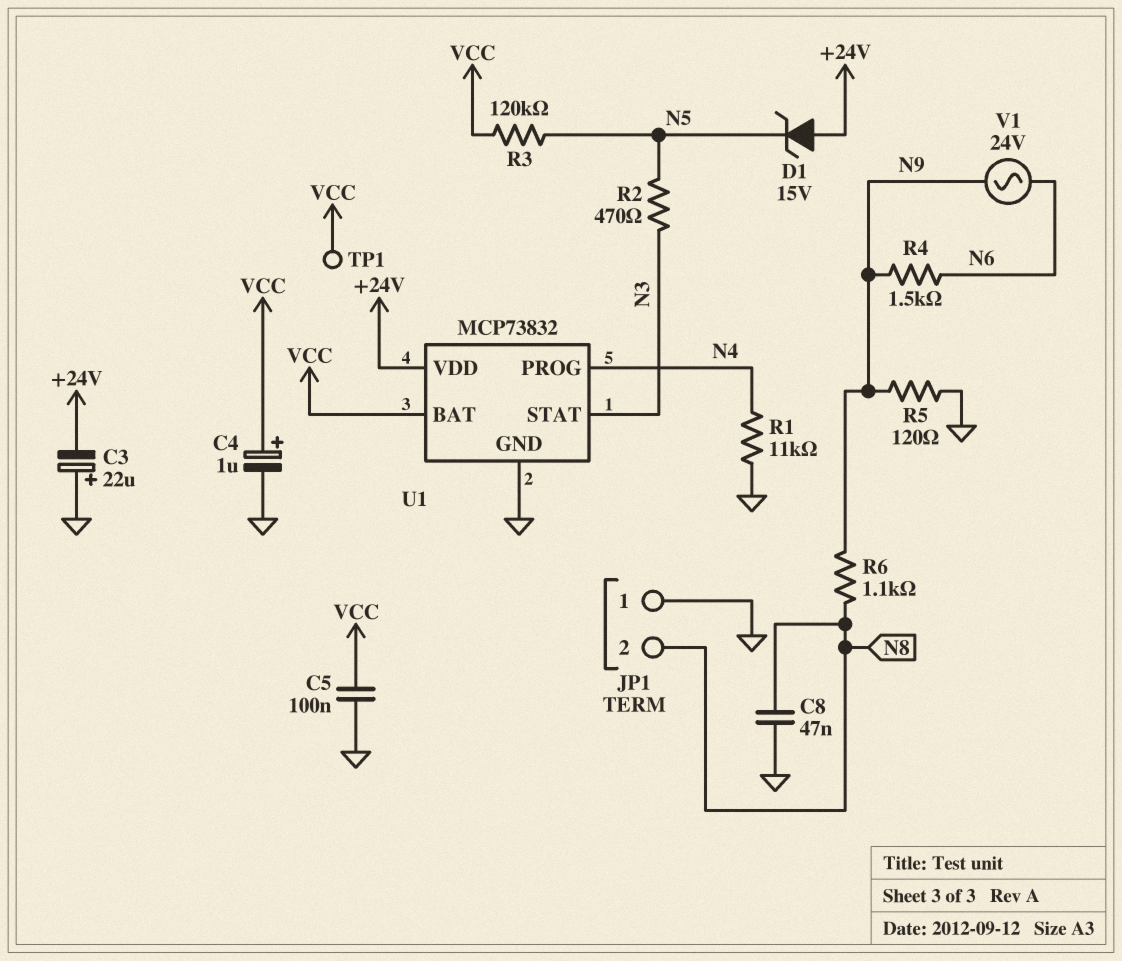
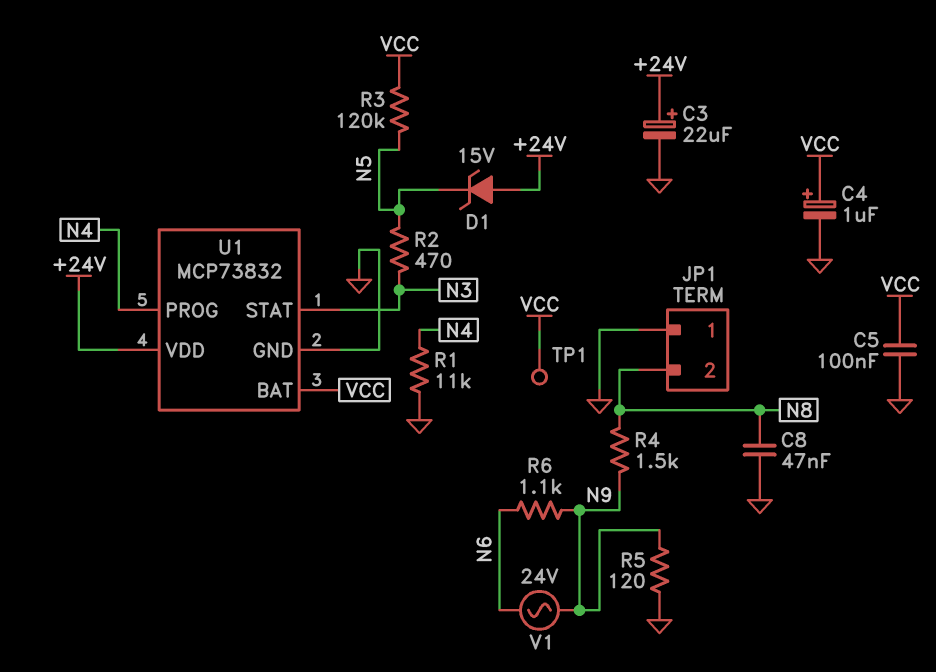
C3: 22uF (plus GND, minus +24V) -> 22uF (plus +24V, minus GND)
R4: 1.5k (N6, N9) -> 1.5k (N8, N9)
R6: 1.1k (N8, N9) -> 1.1k (N6, N9)

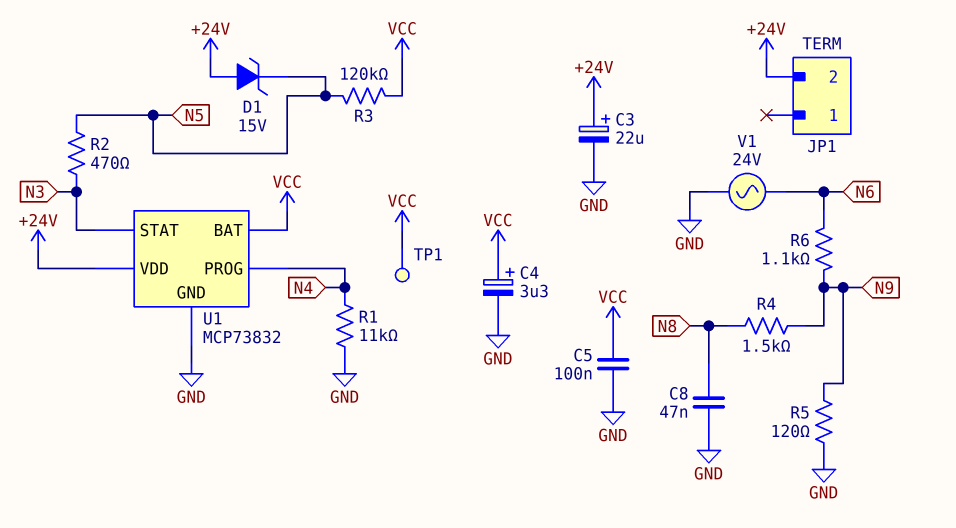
C4: 1uF (plus VCC, minus GND) -> 3.3uF (plus VCC, minus GND)
JP1 pin 1: GND -> none
JP1 pin 2: N8 -> +24V
V1: AC 24V (N6, N9) -> AC 24V (GND, N6)

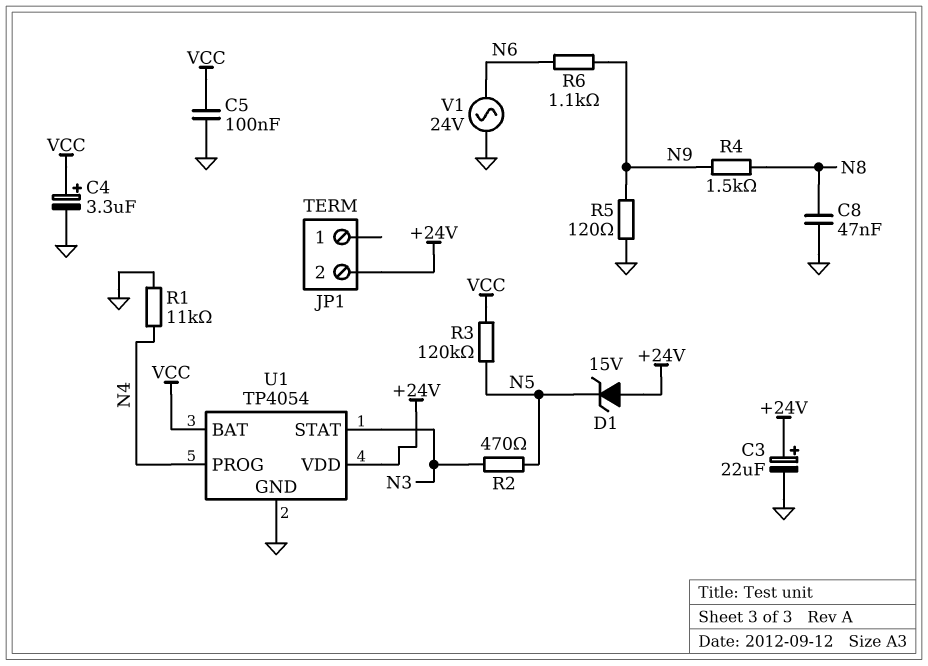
TP1: test point (VCC) -> none
U1: MCP73832 -> TP4054

